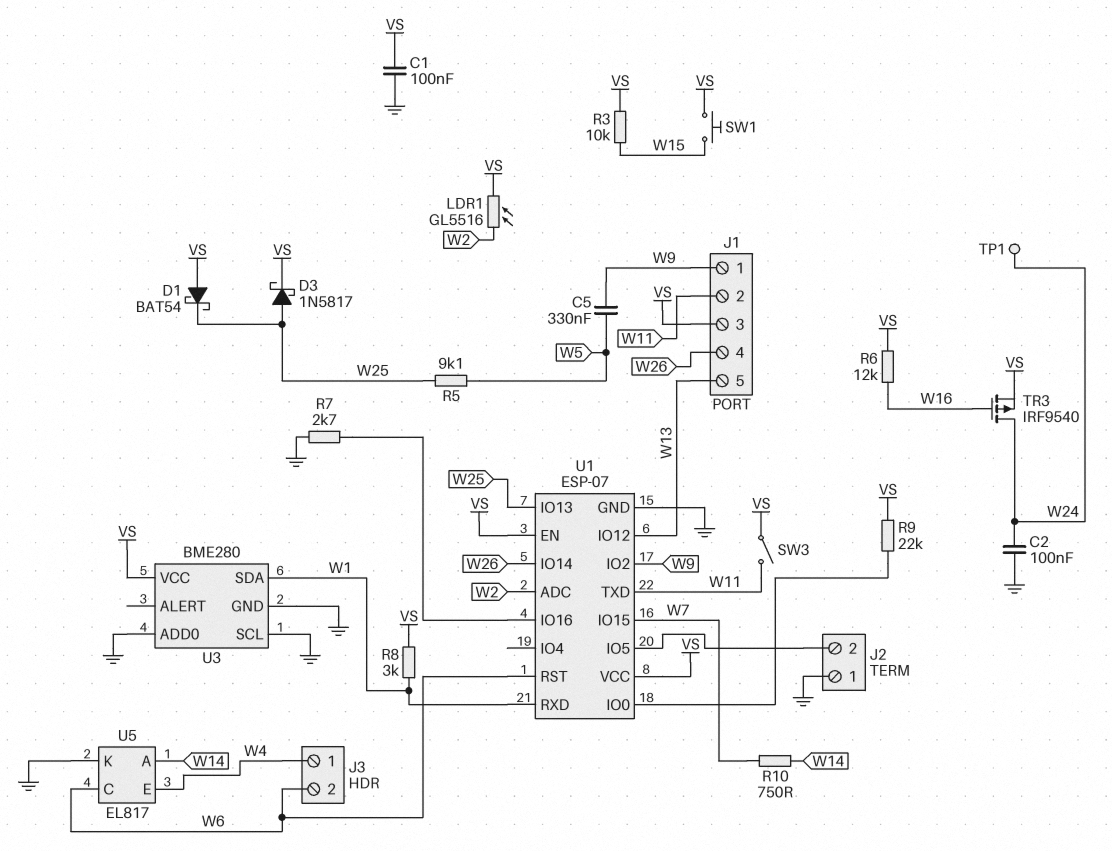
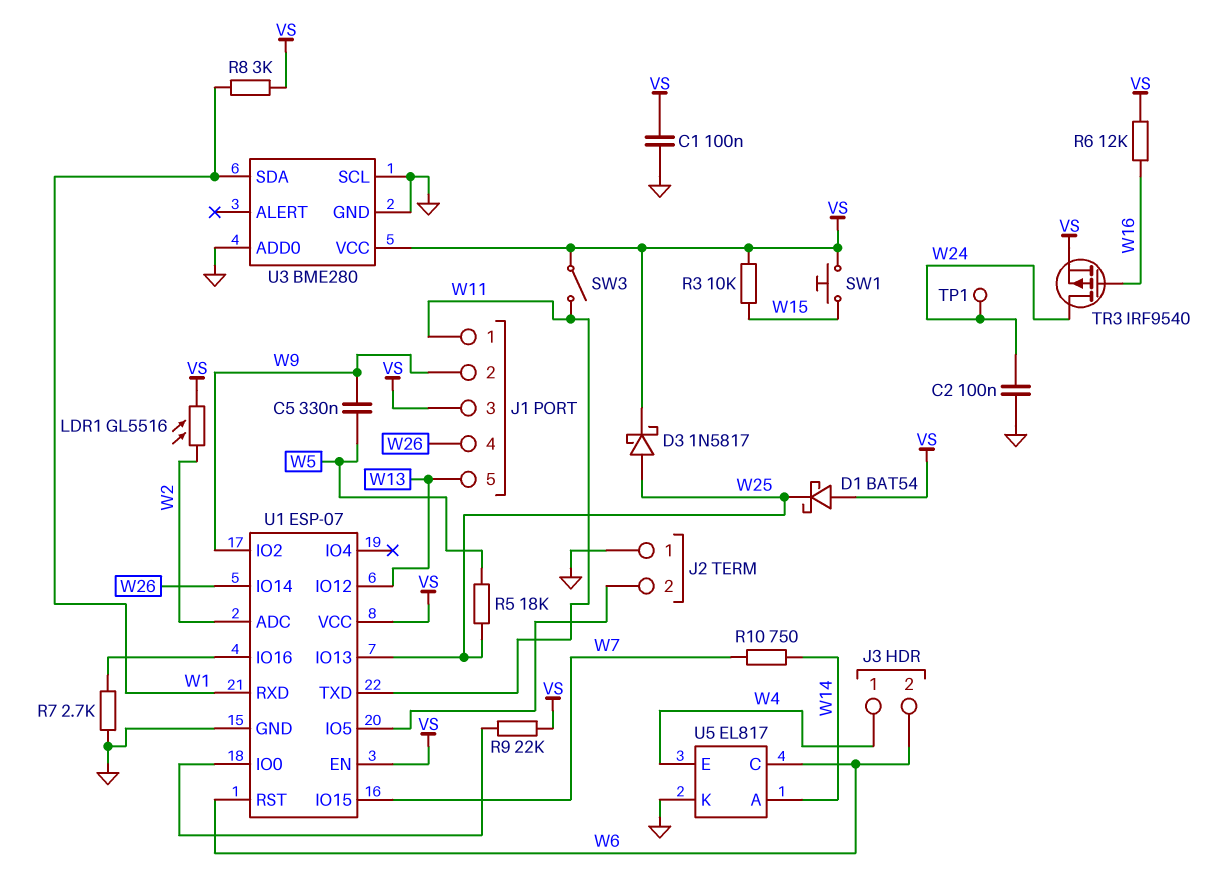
J1 pin 1: W9 -> W11
J1 pin 2: W11 -> W9
R5: 9.1k (W5, W25) -> 18k (W5, W25)

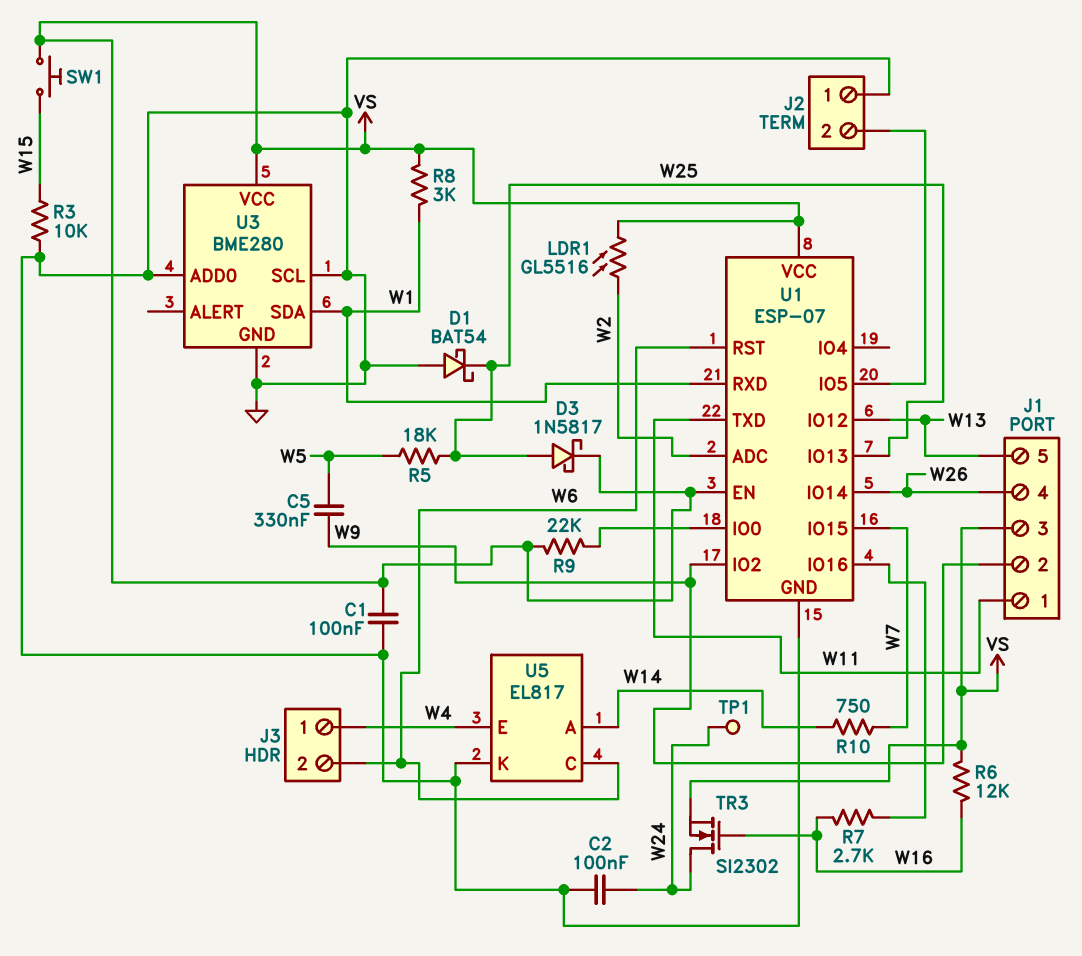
D1: schottky BAT54 (A VS, K W25) -> schottky BAT54 (A GND, K W25)
R3: 10k (VS, W15) -> 10k (GND, W15)
R7: 2.7k (GND, U1/IO16) -> 2.7k (U1/IO16, W16)
SW3: switch (VS, W11) -> none
TR3: PMOS IRF9540 (G W16, D W24, S VS) -> NMOS SI2302 (G W16, D W24, S VS)

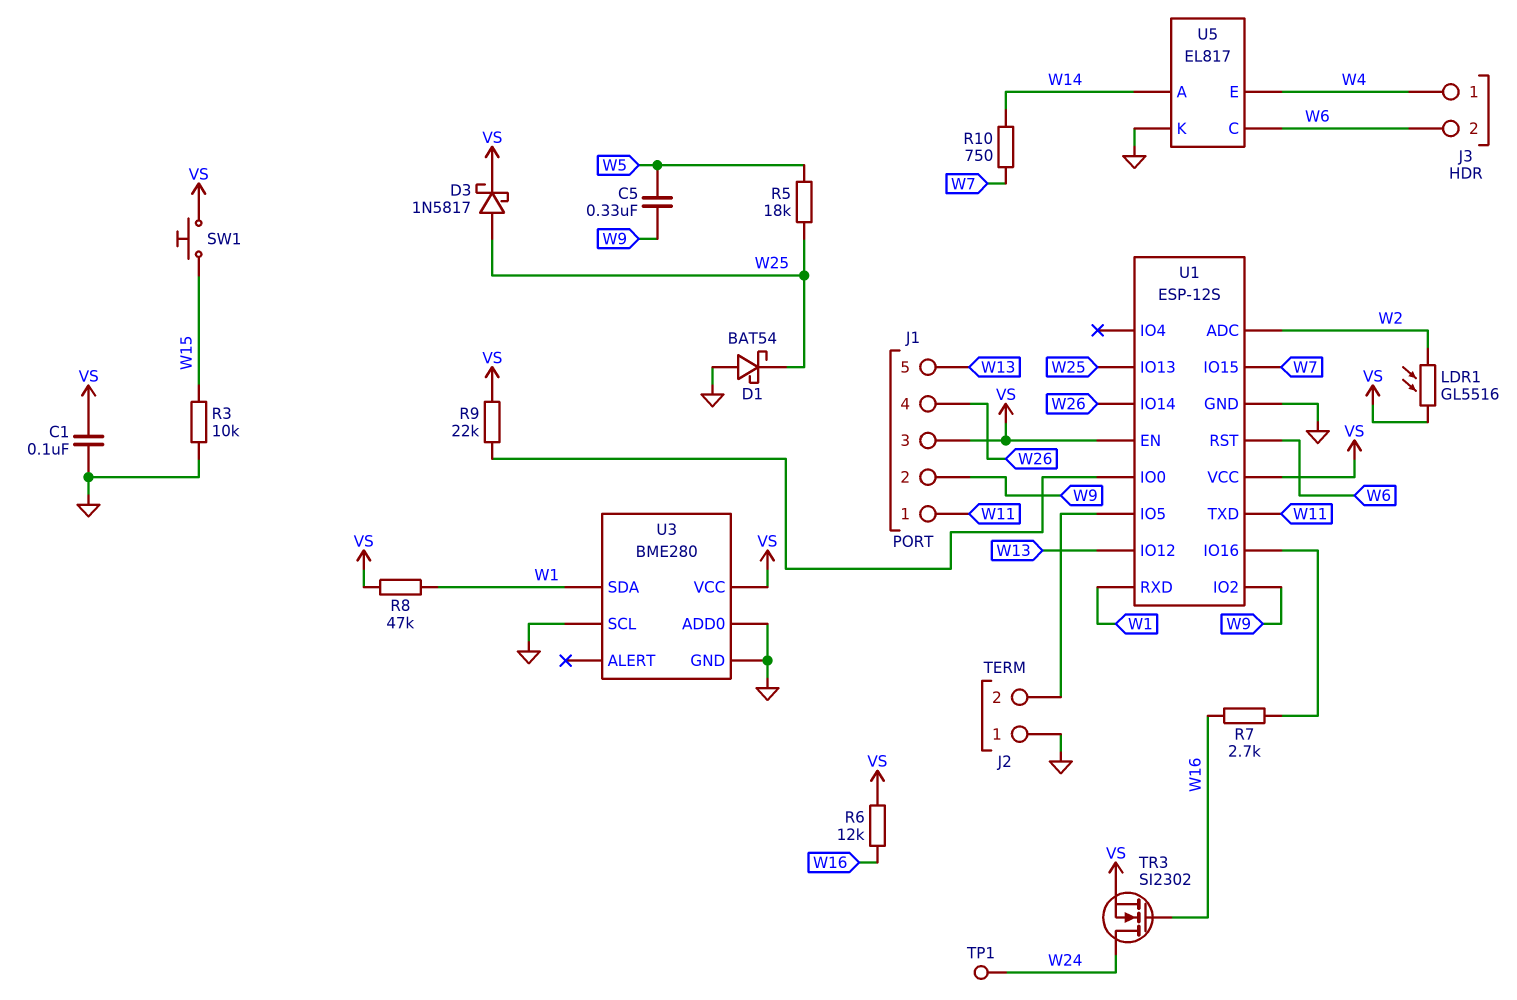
C2: 100nF (GND, W24) -> none
R8: 3k (VS, W1) -> 47k (VS, W1)
U1: ESP-07 -> ESP-12S

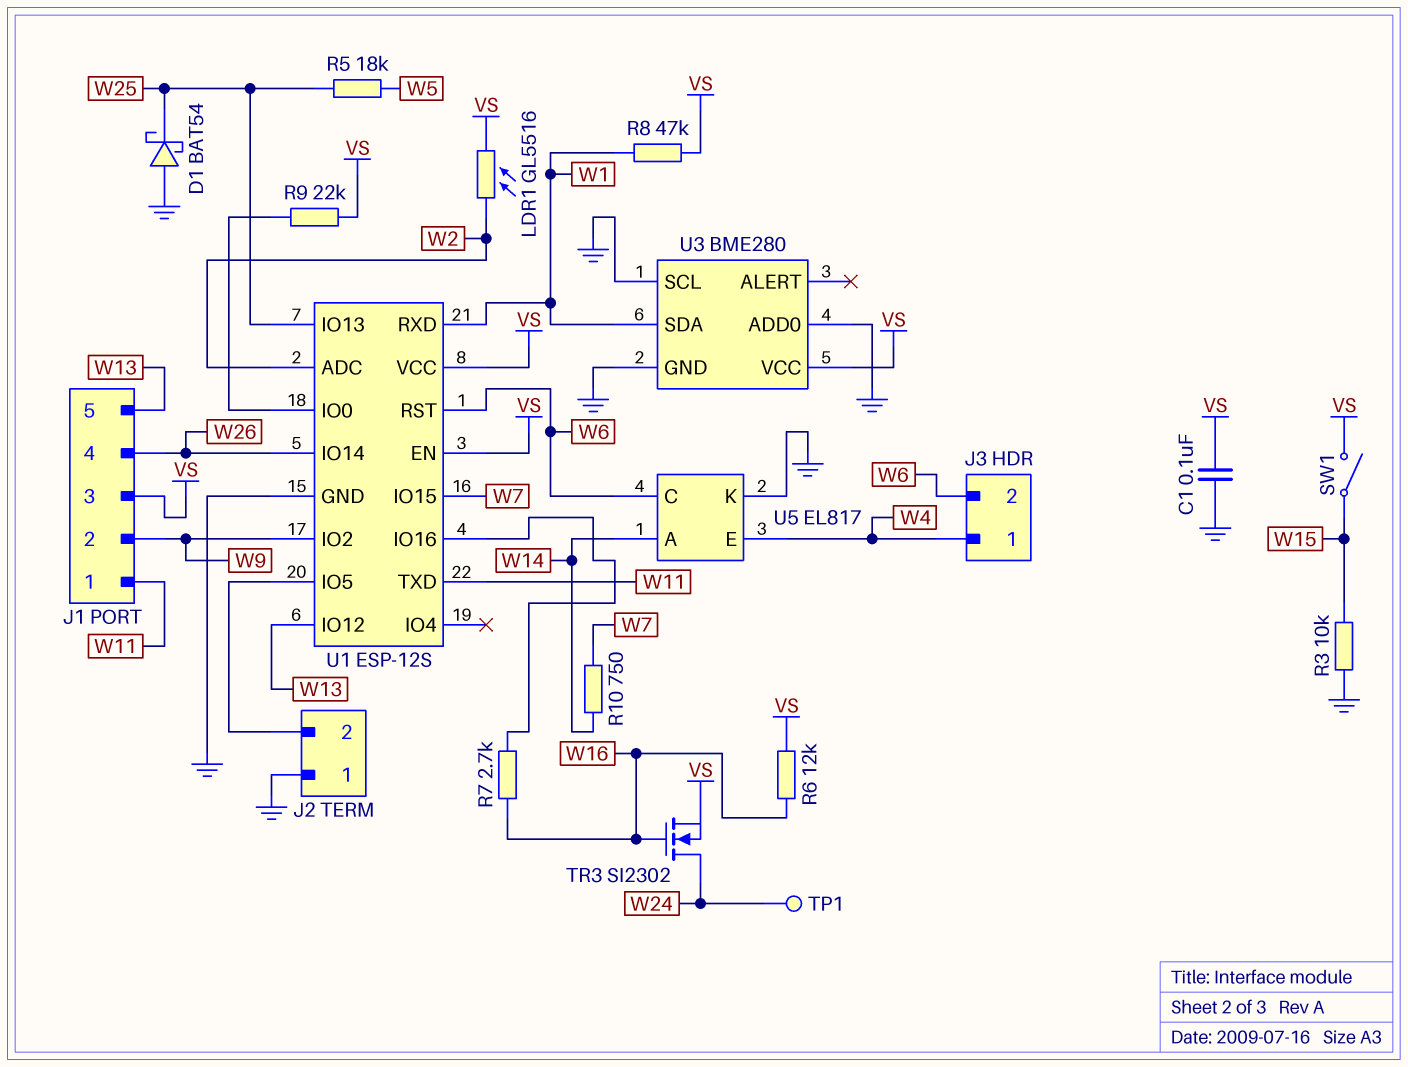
C5: 330nF (W5, W9) -> none
D3: schottky 1N5817 (A W25, K VS) -> none
SW1: button (VS, W15) -> switch (VS, W15)

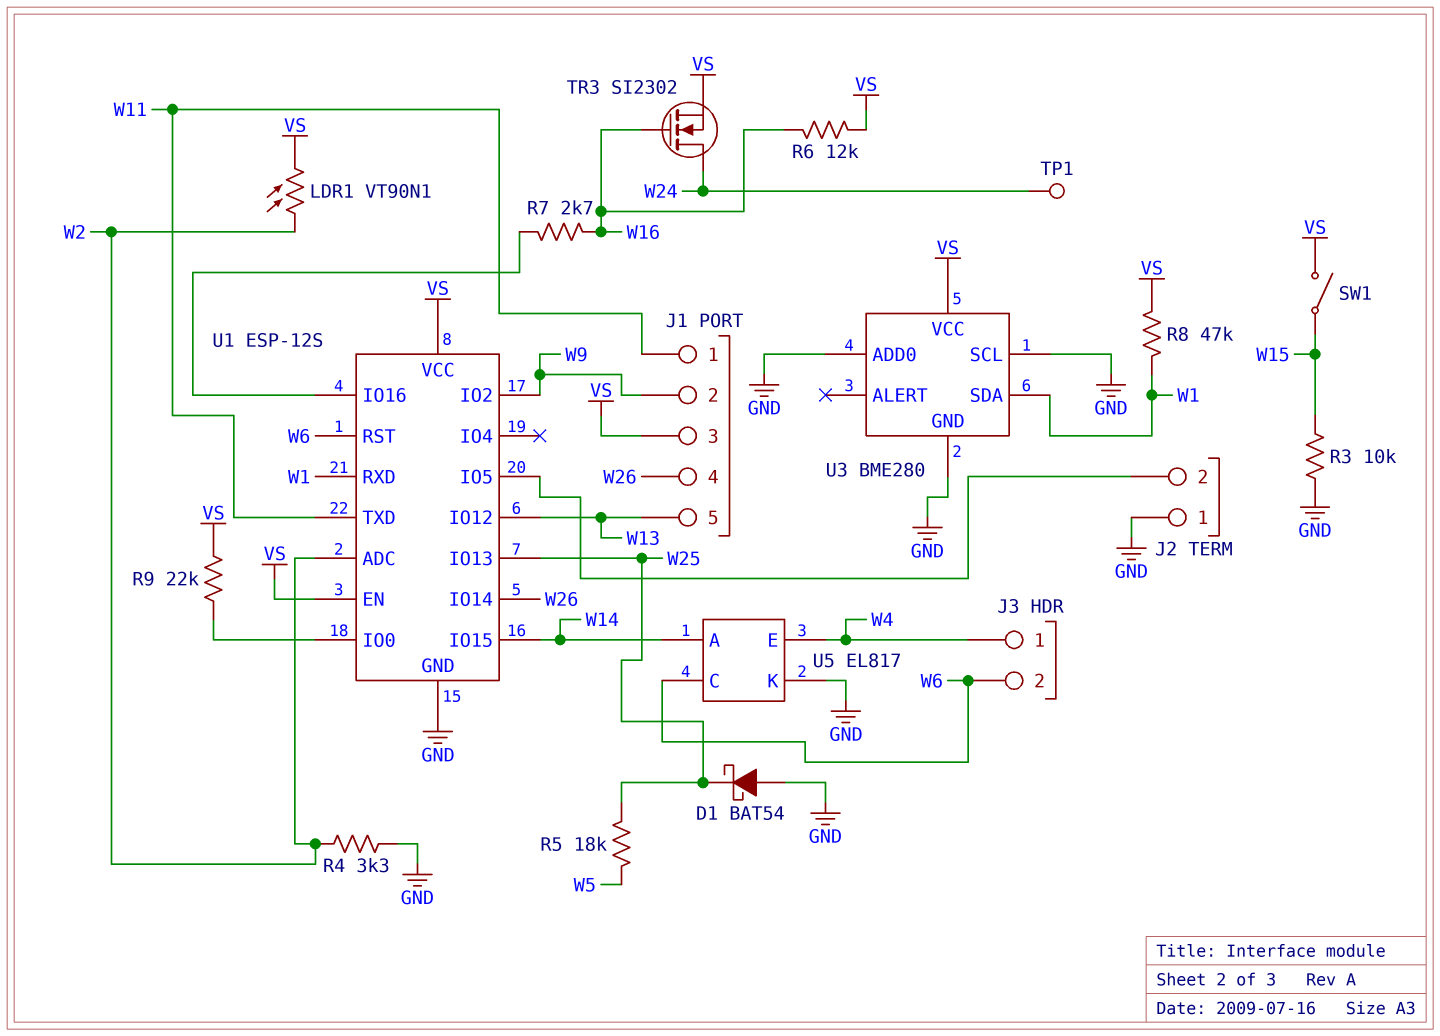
C1: 100nF (GND, VS) -> none
LDR1: GL5516 (VS, W2) -> VT90N1 (VS, W2)
R4: none -> 3.3k (GND, W2)
R10: 750 (W7, W14) -> none
U1 pin IO15: W7 -> W14

